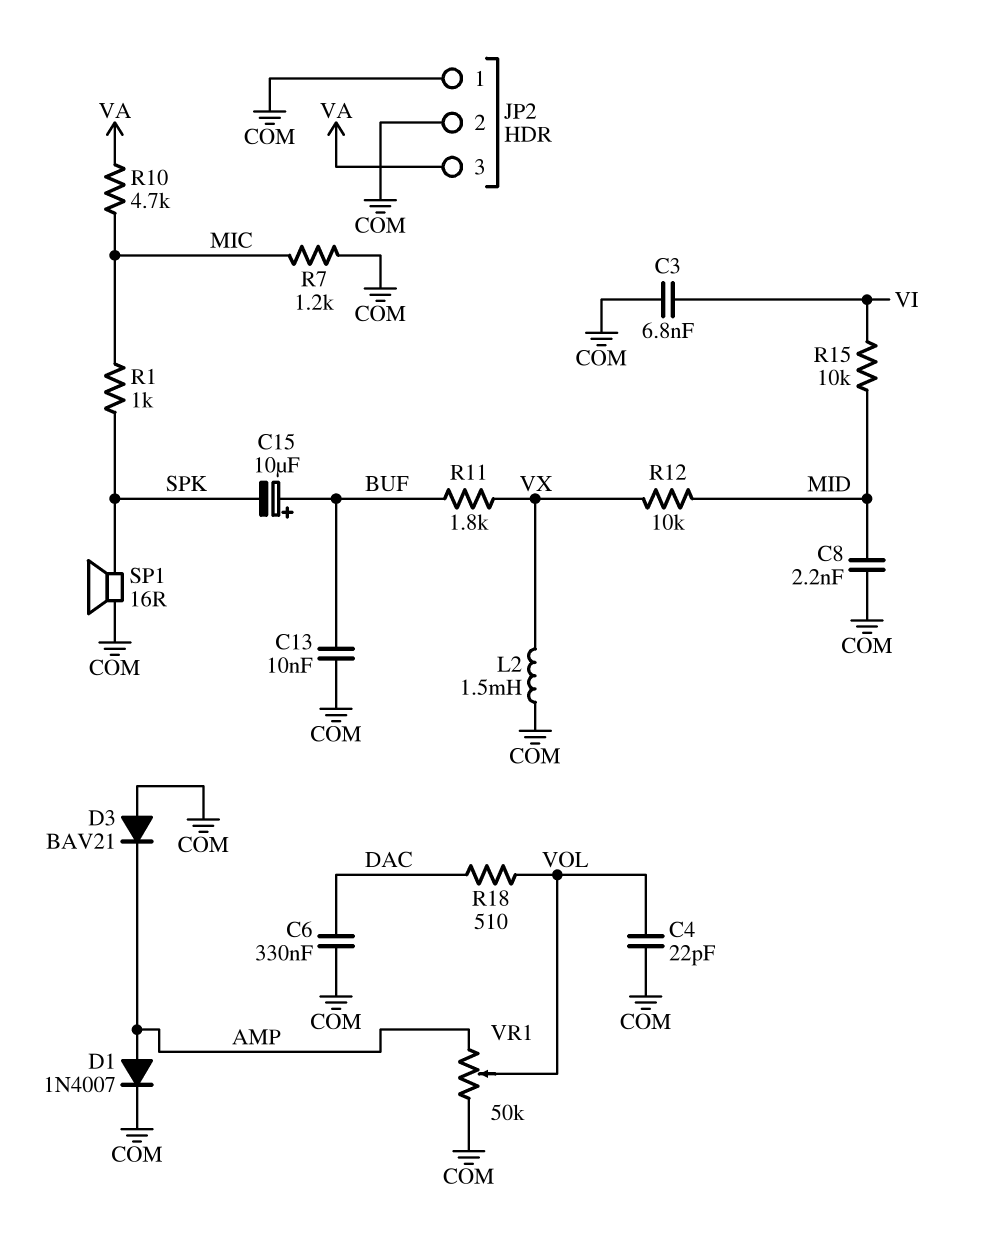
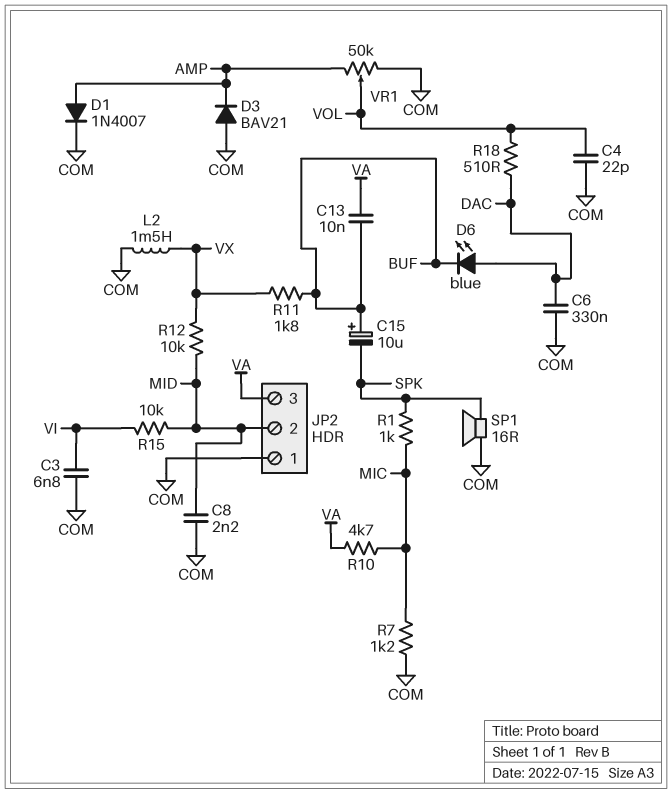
C13: 10nF (BUF, COM) -> 10nF (BUF, VA)
D6: none -> LED blue (A DAC, K BUF)
JP2 pin 2: COM -> MID

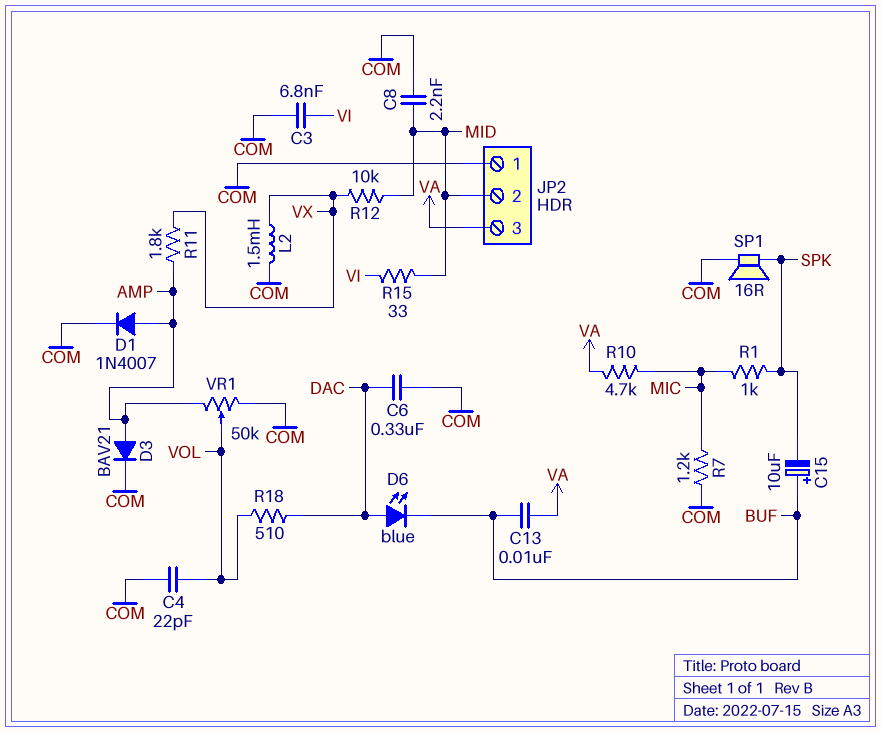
D3: diode BAV21 (A COM, K AMP) -> diode BAV21 (A AMP, K COM)
R11: 1.8k (BUF, VX) -> 1.8k (AMP, VX)
R15: 10k (MID, VI) -> 33 (MID, VI)

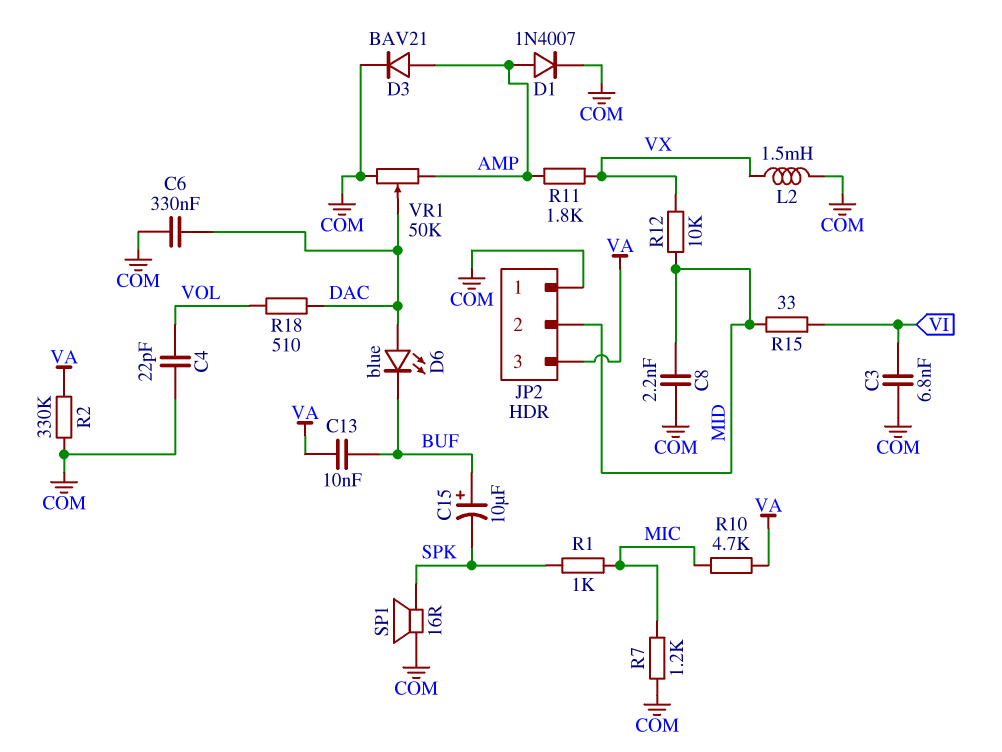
R2: none -> 330k (COM, VA)
VR1: 50k (AMP, COM, wiper VOL) -> 50k (AMP, COM, wiper DAC)

